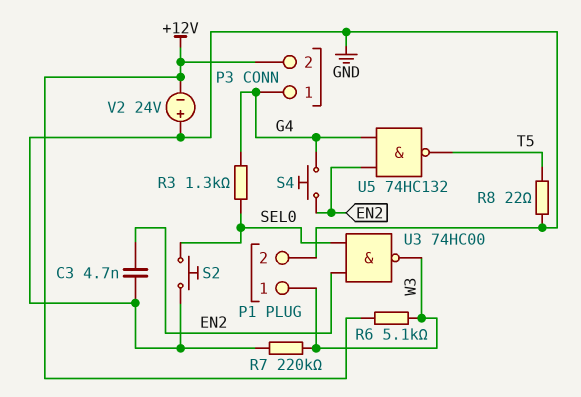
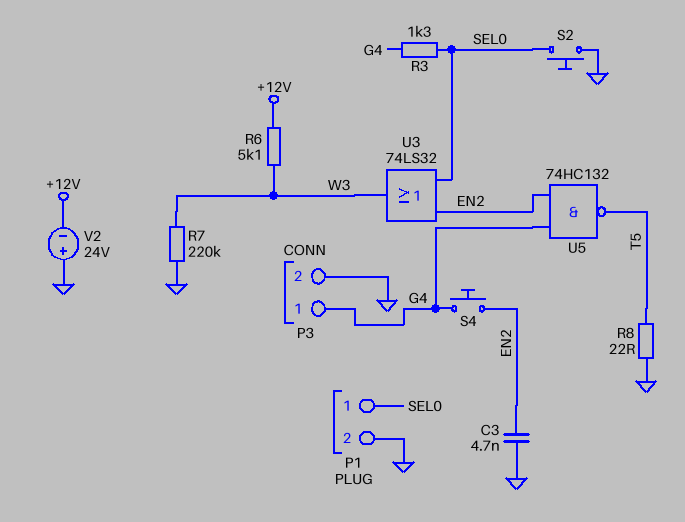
P1 pin 1: W3 -> SEL0
P3 pin 2: +12V -> GND
U3: NAND 74HC00 (in EN2, in SEL0, out W3) -> OR 74LS32 (in EN2, in SEL0, out W3)

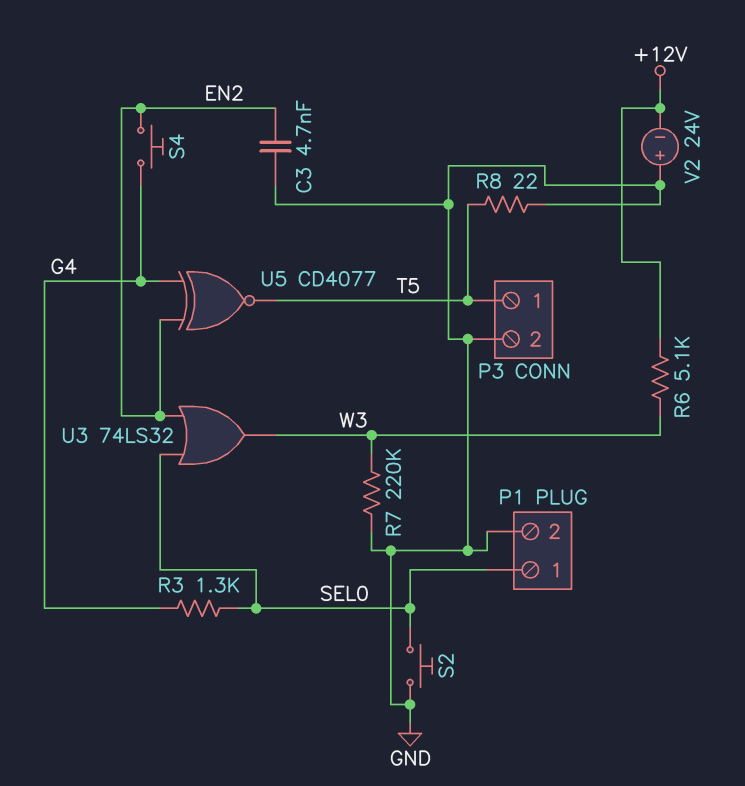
P3 pin 1: G4 -> T5
U5: NAND 74HC132 (in EN2, in G4, out T5) -> XNOR CD4077 (in EN2, in G4, out T5)

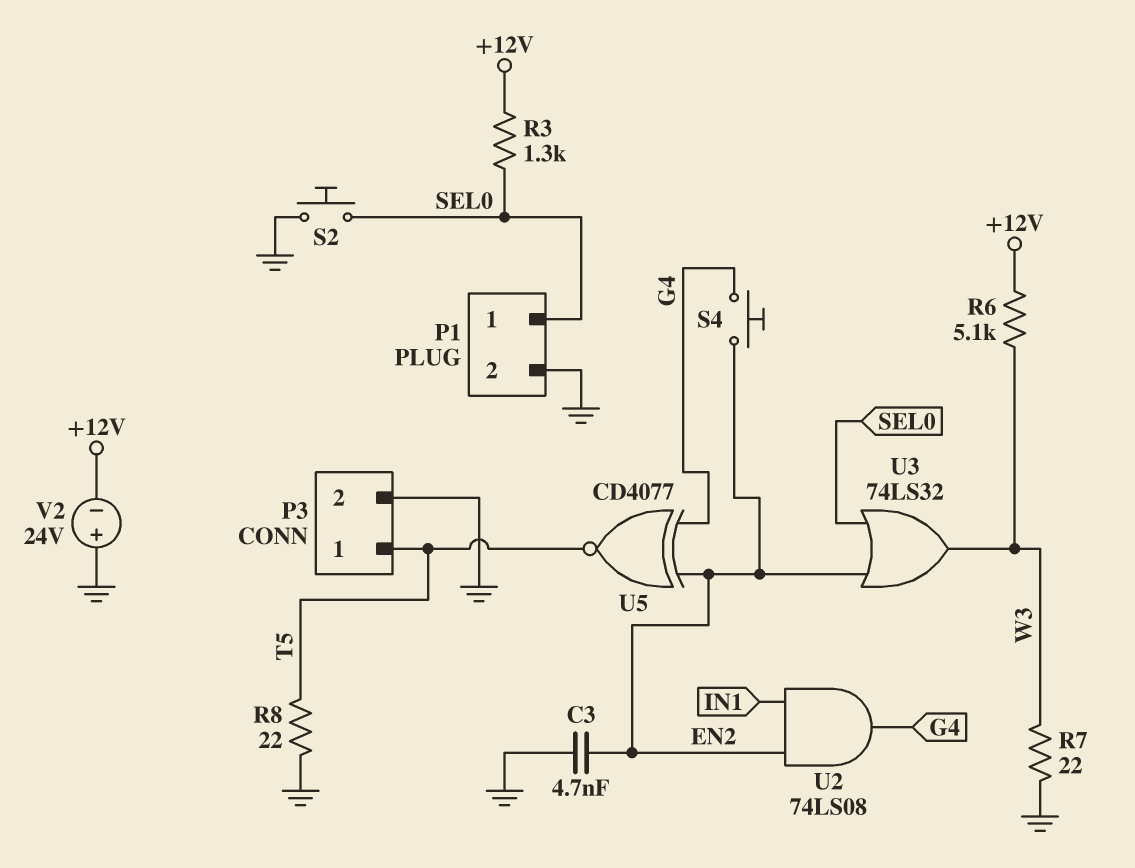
R3: 1.3k (G4, SEL0) -> 1.3k (+12V, SEL0)
R7: 220k (GND, W3) -> 22 (GND, W3)
U2: none -> AND 74LS08 (in EN2, in IN1, out G4)

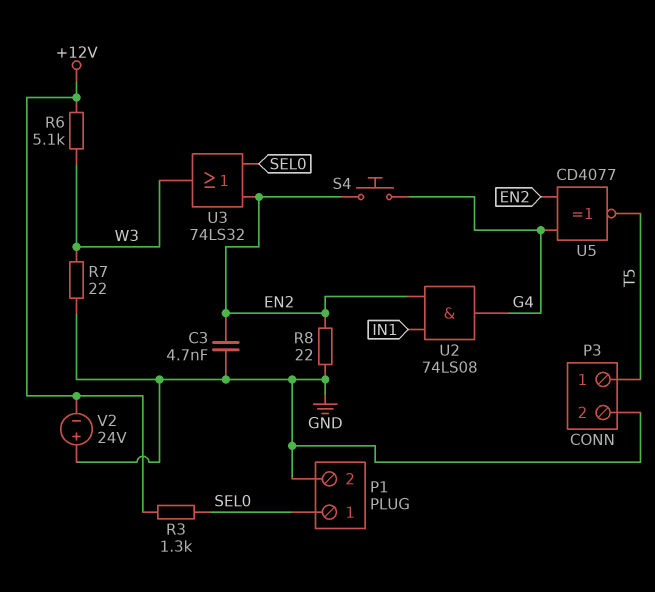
R8: 22 (GND, T5) -> 22 (EN2, GND)
S2: button (GND, SEL0) -> none

